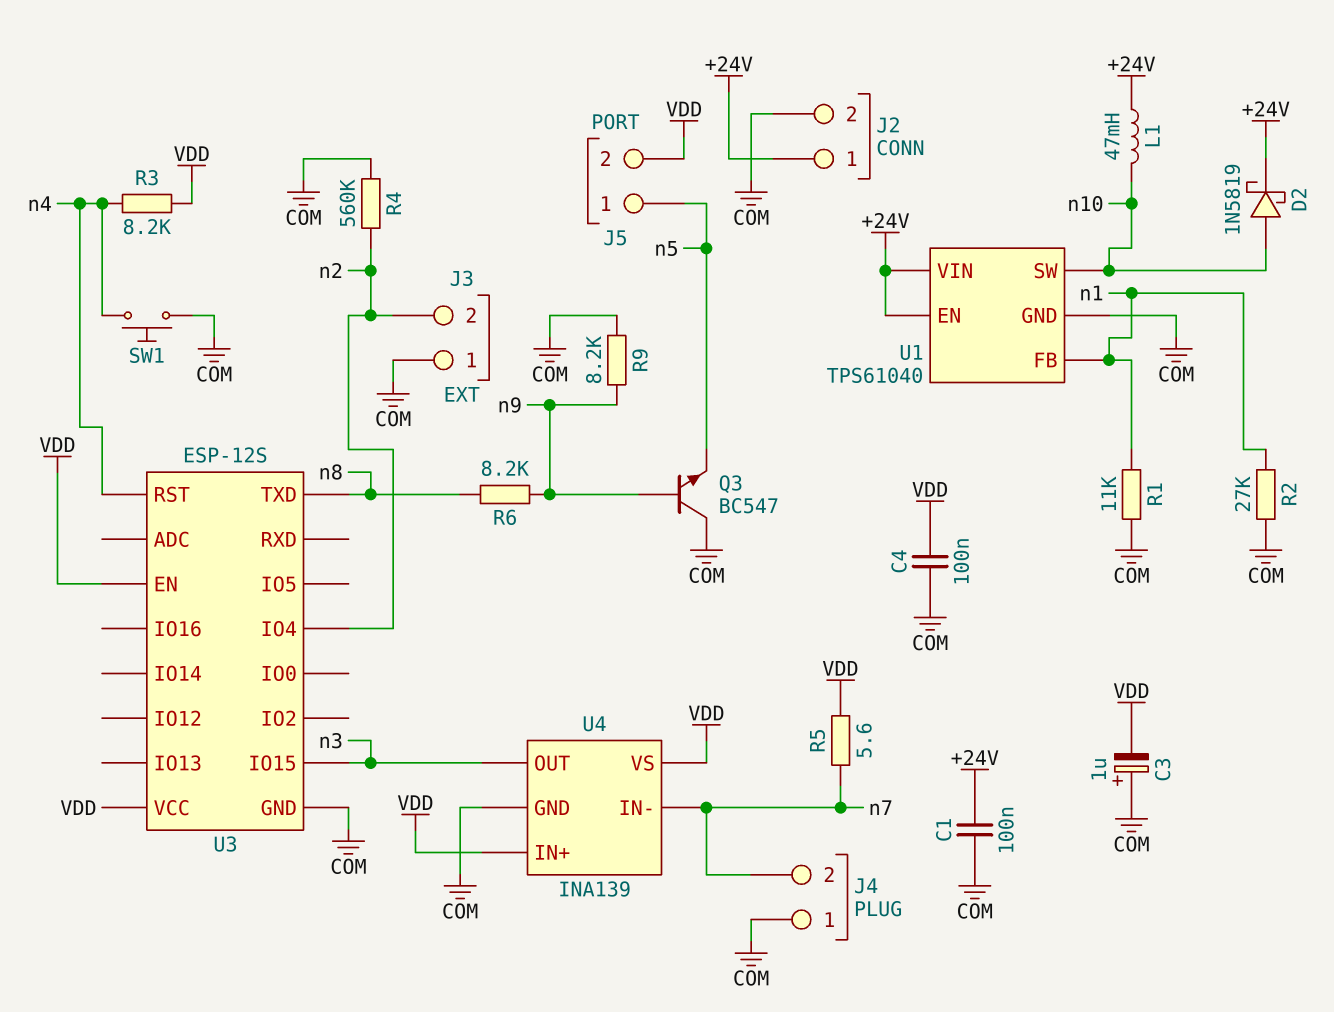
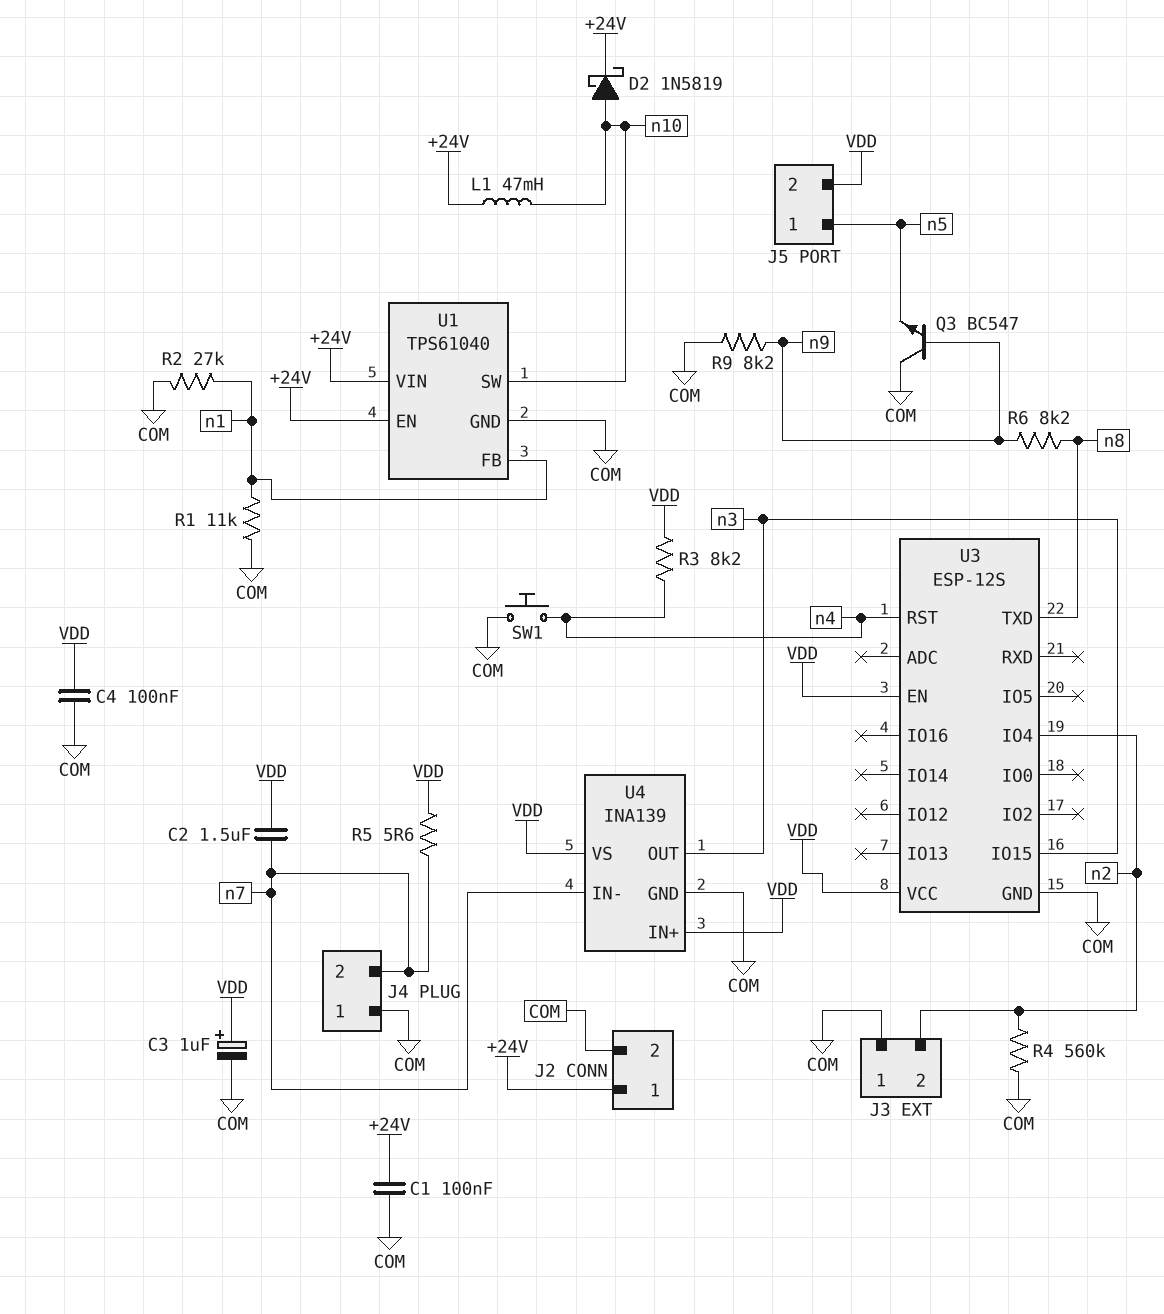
C2: none -> 1.5uF (VDD, n7)
C3: 1uF (plus COM, minus VDD) -> 1uF (plus VDD, minus COM)

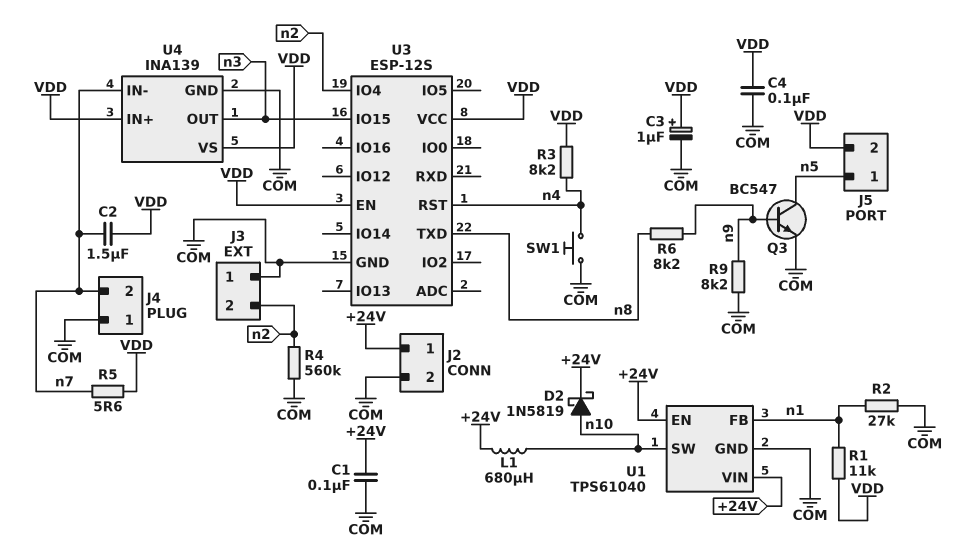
L1: 47mH (+24V, n10) -> 680uH (+24V, n10)
Q3: NPN BC547 (B n9, C COM, E n5) -> NPN BC547 (B n9, C n5, E COM)
R1: 11k (COM, n1) -> 11k (VDD, n1)

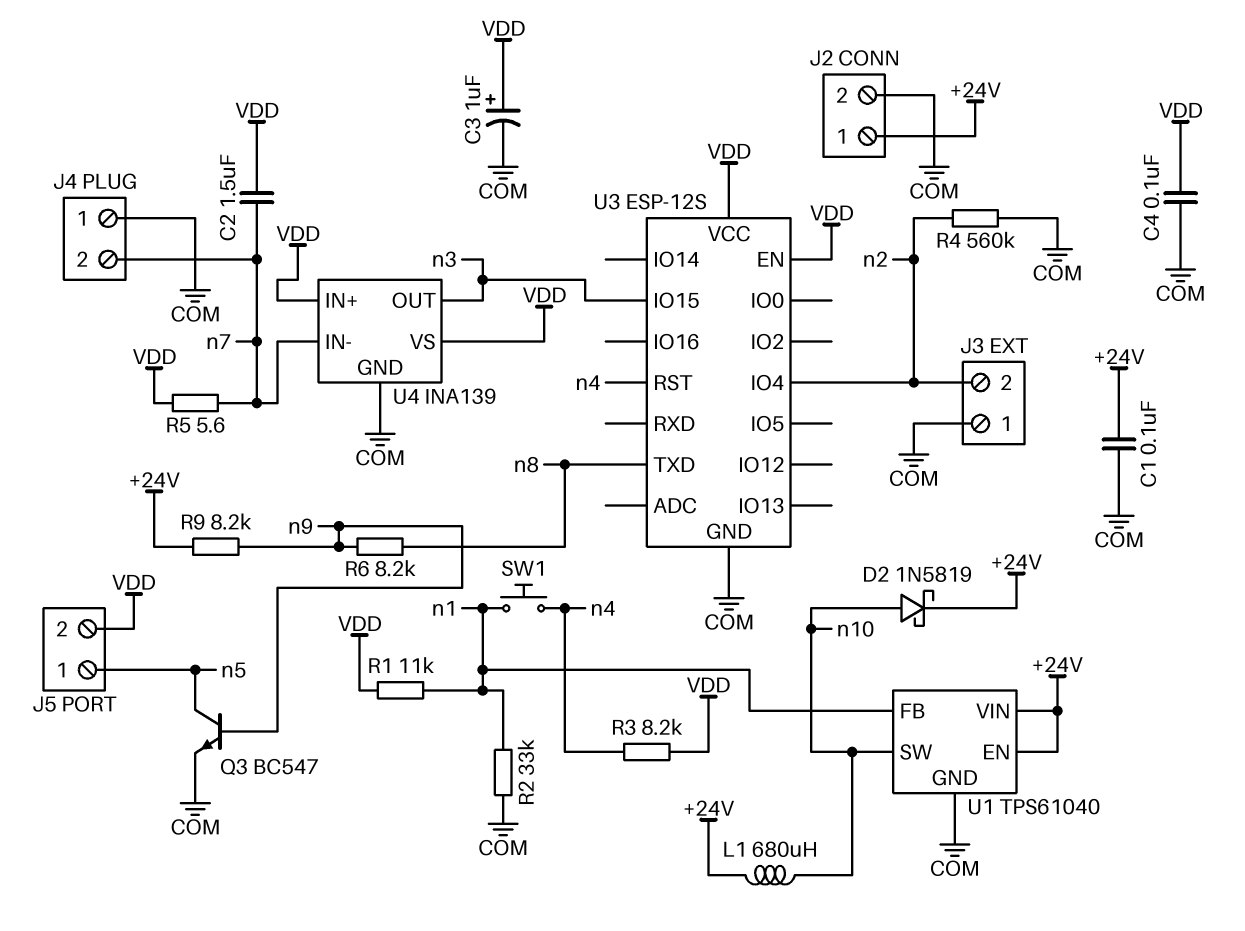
R2: 27k (COM, n1) -> 33k (COM, n1)
R9: 8.2k (COM, n9) -> 8.2k (+24V, n9)
SW1: button (COM, n4) -> button (n1, n4)

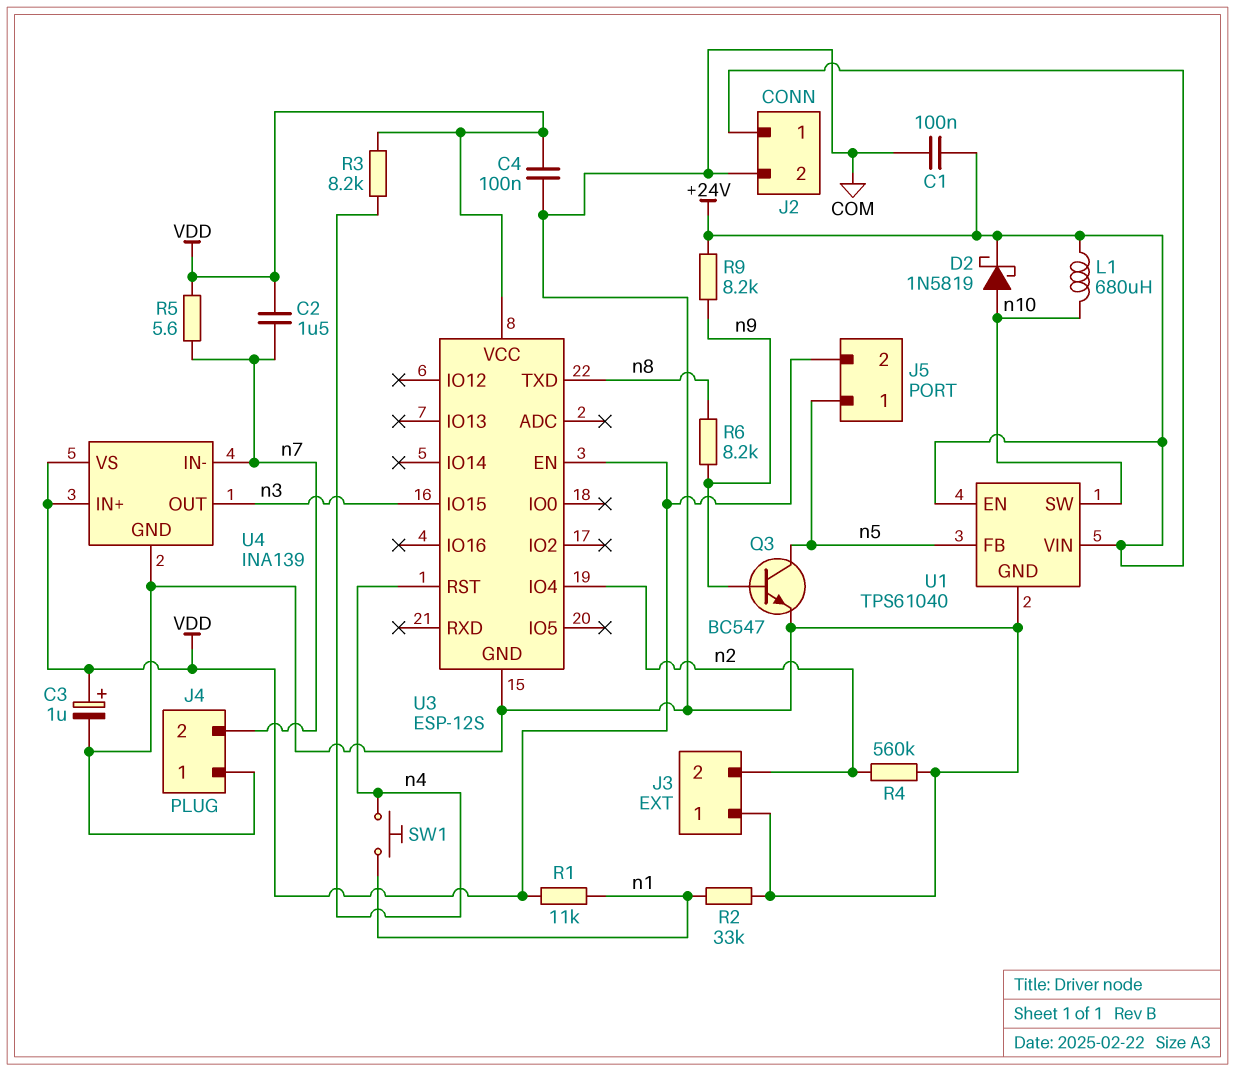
U1 pin FB: n1 -> n5

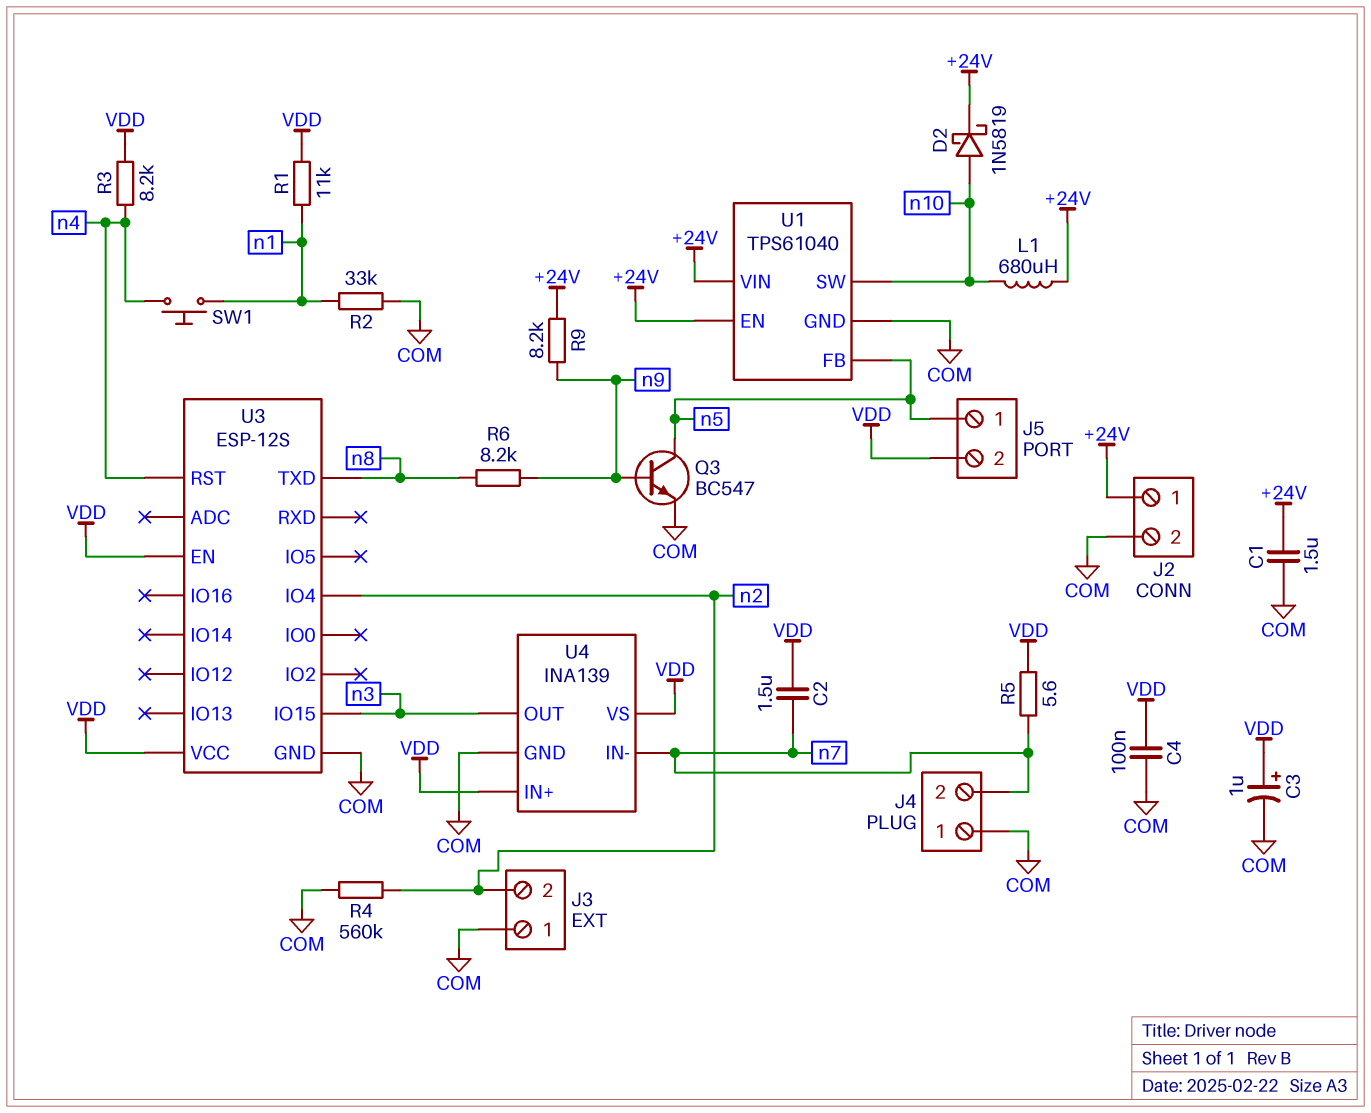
C1: 100nF (+24V, COM) -> 1.5uF (+24V, COM)

